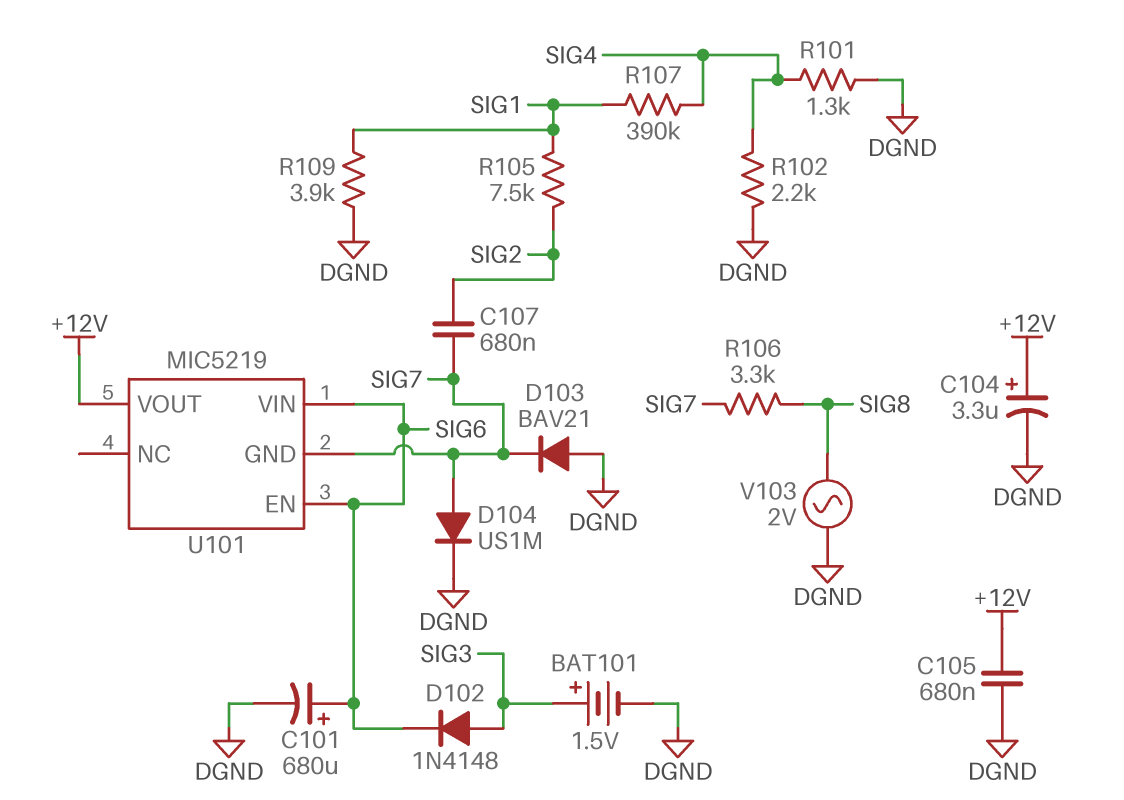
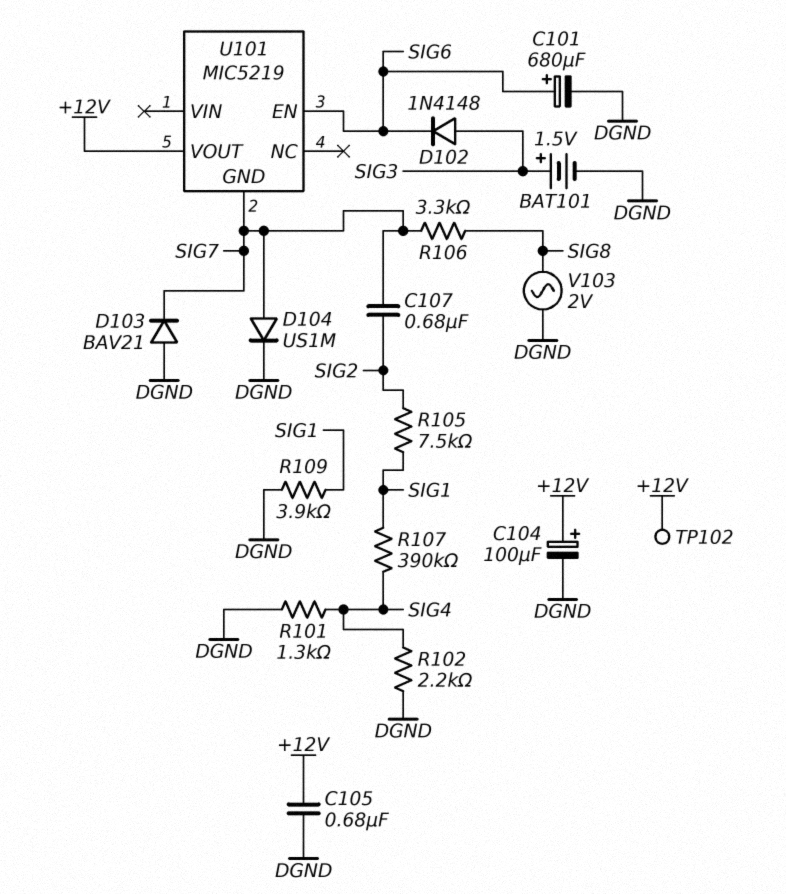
C104: 3.3uF (plus +12V, minus DGND) -> 100uF (plus +12V, minus DGND)
TP102: none -> test point (+12V)
U101 pin VIN: SIG6 -> none

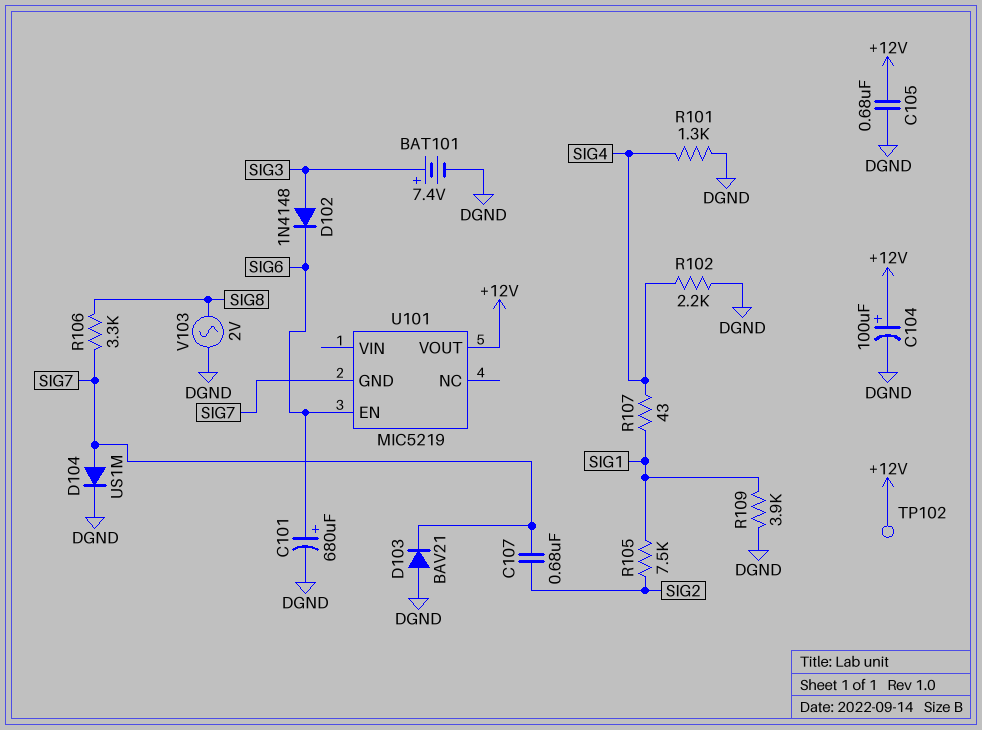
BAT101: 1.5V (plus SIG3, minus DGND) -> 7.4V (plus SIG3, minus DGND)
R107: 390k (SIG1, SIG4) -> 43 (SIG1, SIG4)

